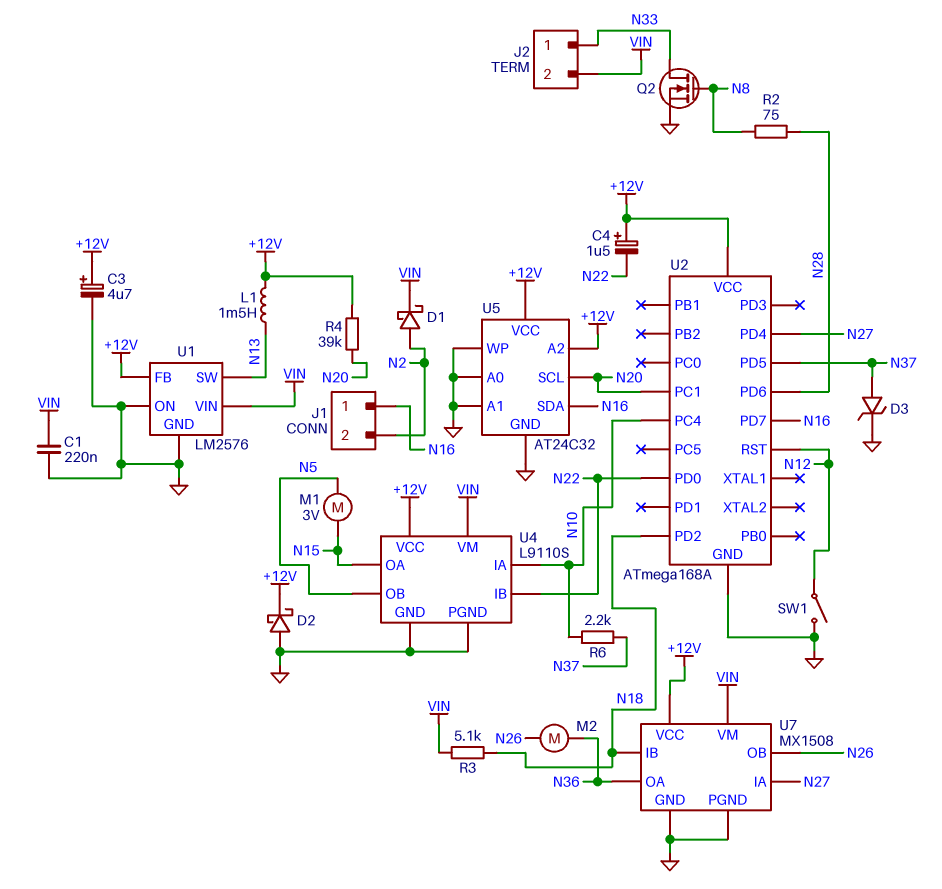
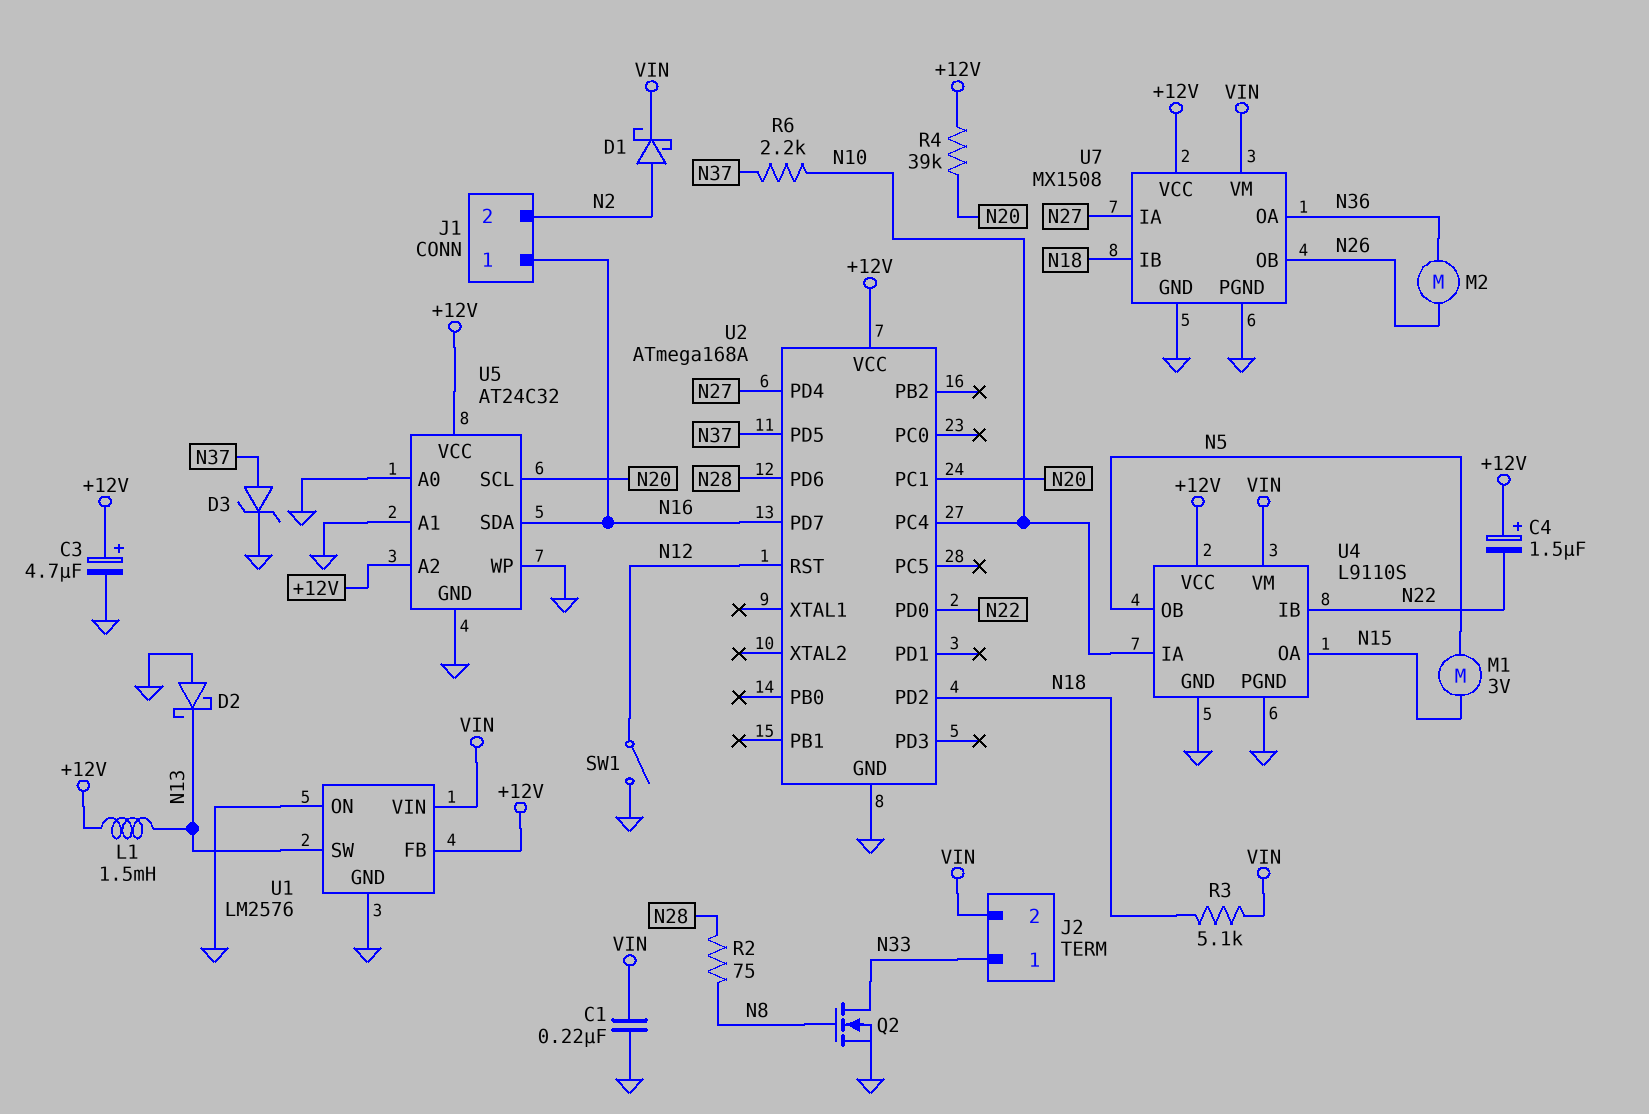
D2: schottky (A GND, K +12V) -> schottky (A GND, K N13)

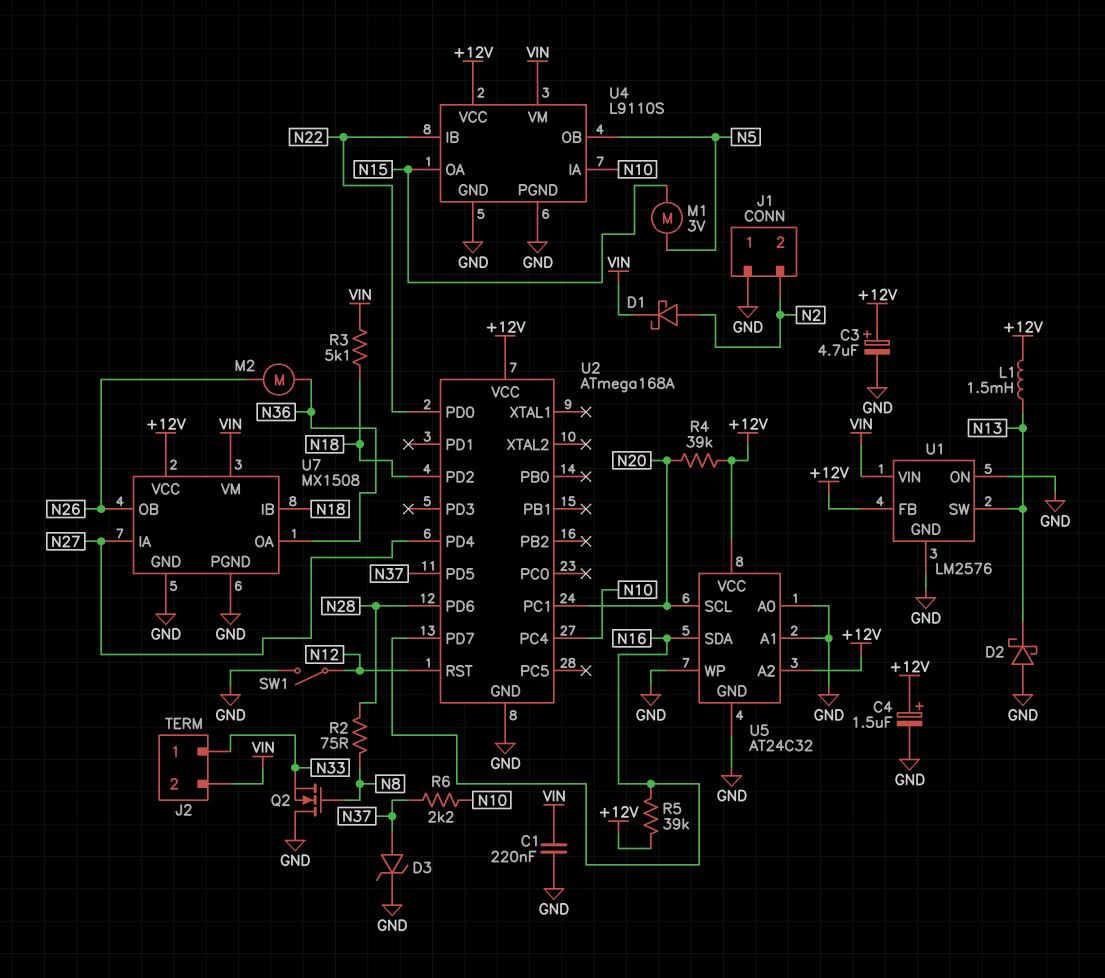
C4: 1.5uF (plus +12V, minus N22) -> 1.5uF (plus +12V, minus GND)
J1 pin 1: N16 -> GND
Q2: NMOS (G N8, D N33, S GND) -> NMOS (G N8, D GND, S N33)
R5: none -> 39k (+12V, N16)

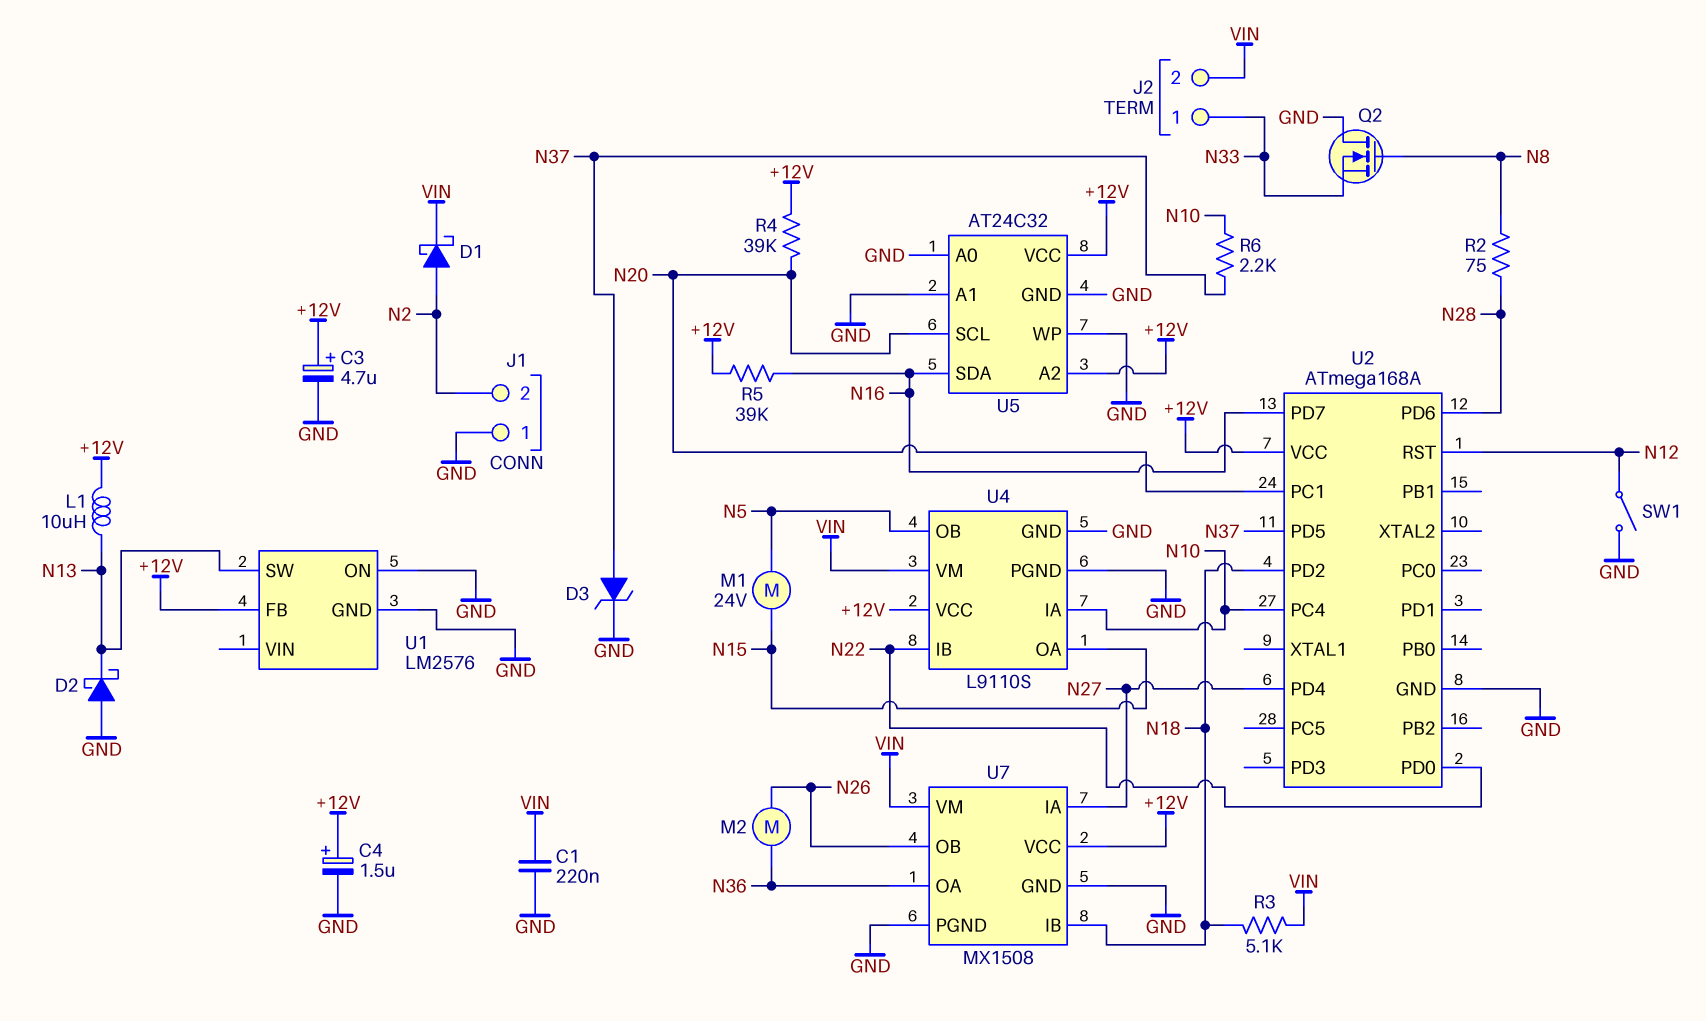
L1: 1.5mH (+12V, N13) -> 10uH (+12V, N13)
M1: motor 3V (N5, N15) -> motor 24V (N5, N15)
U1 pin VIN: VIN -> none

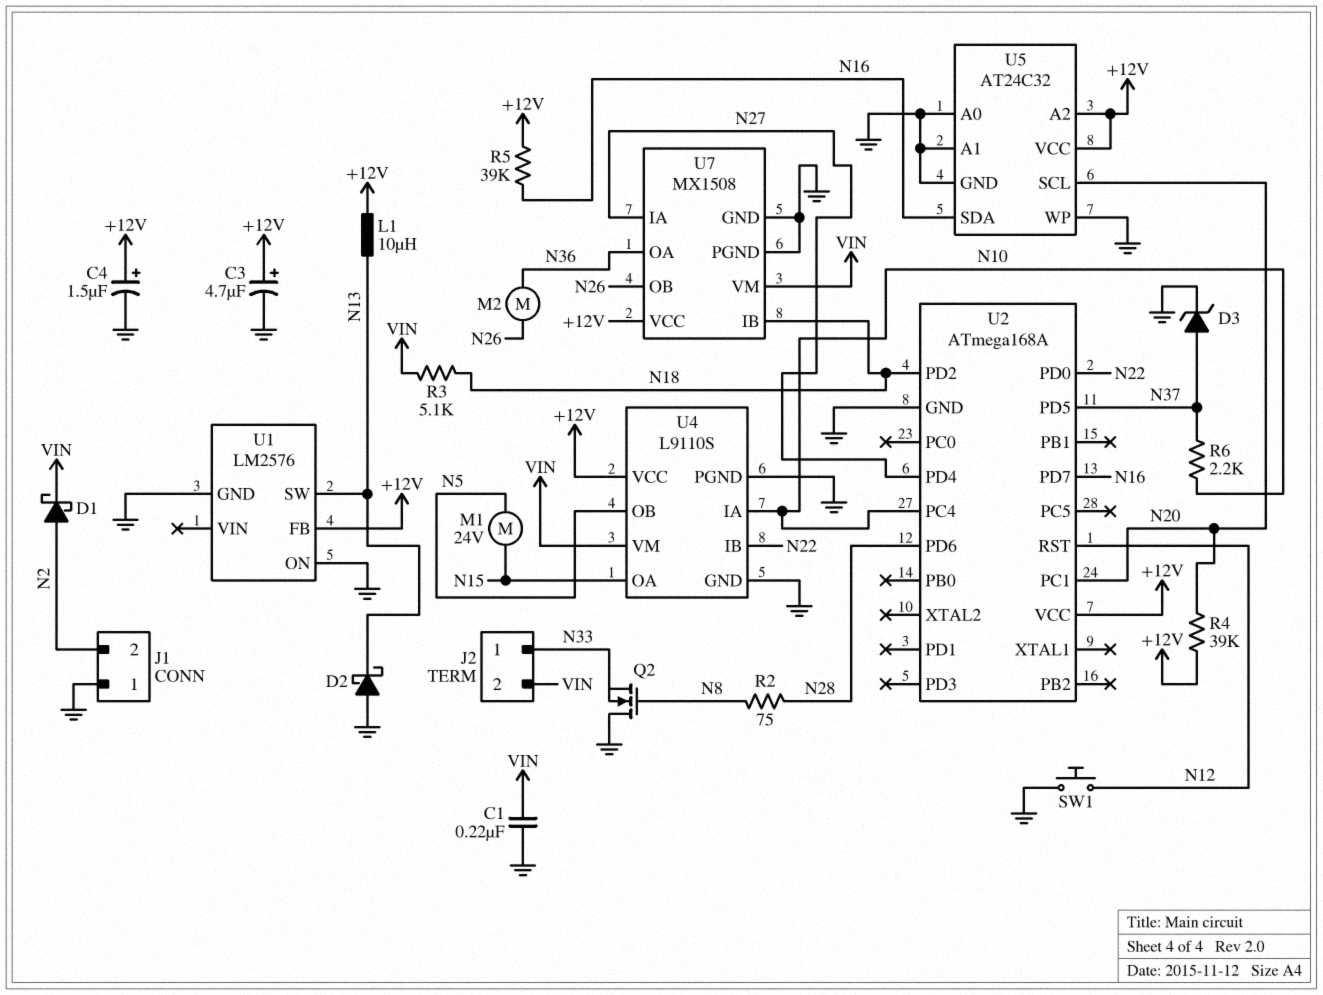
SW1: switch (GND, N12) -> button (GND, N12)

